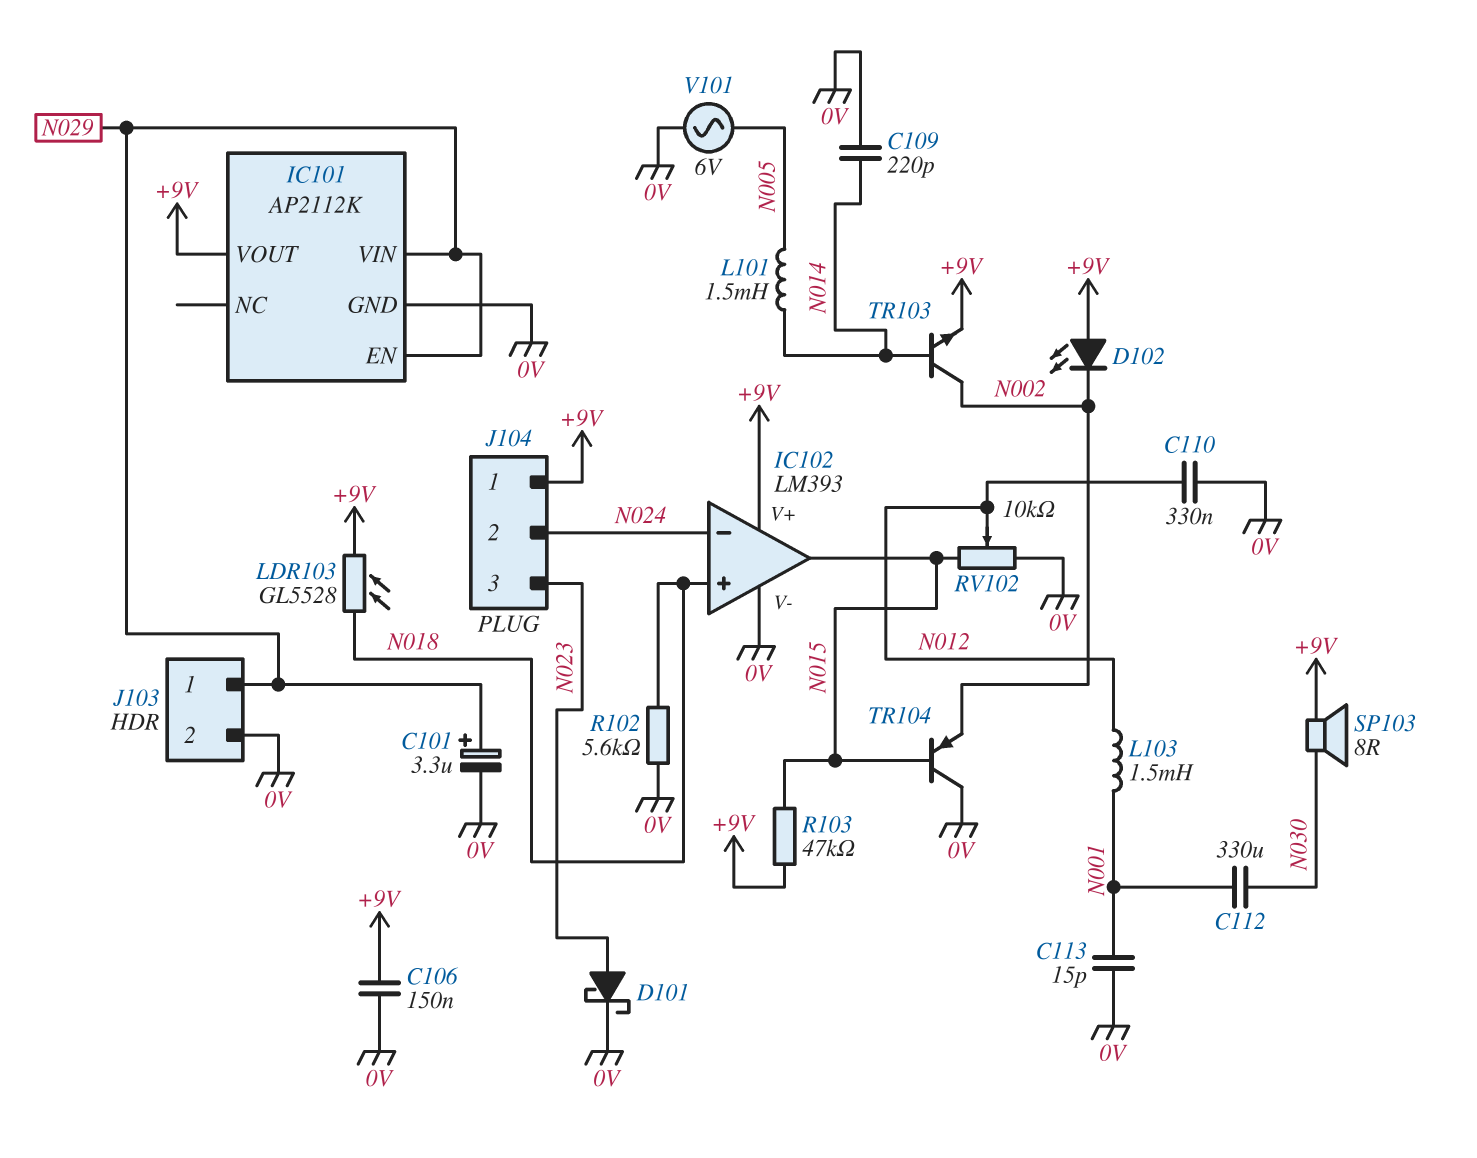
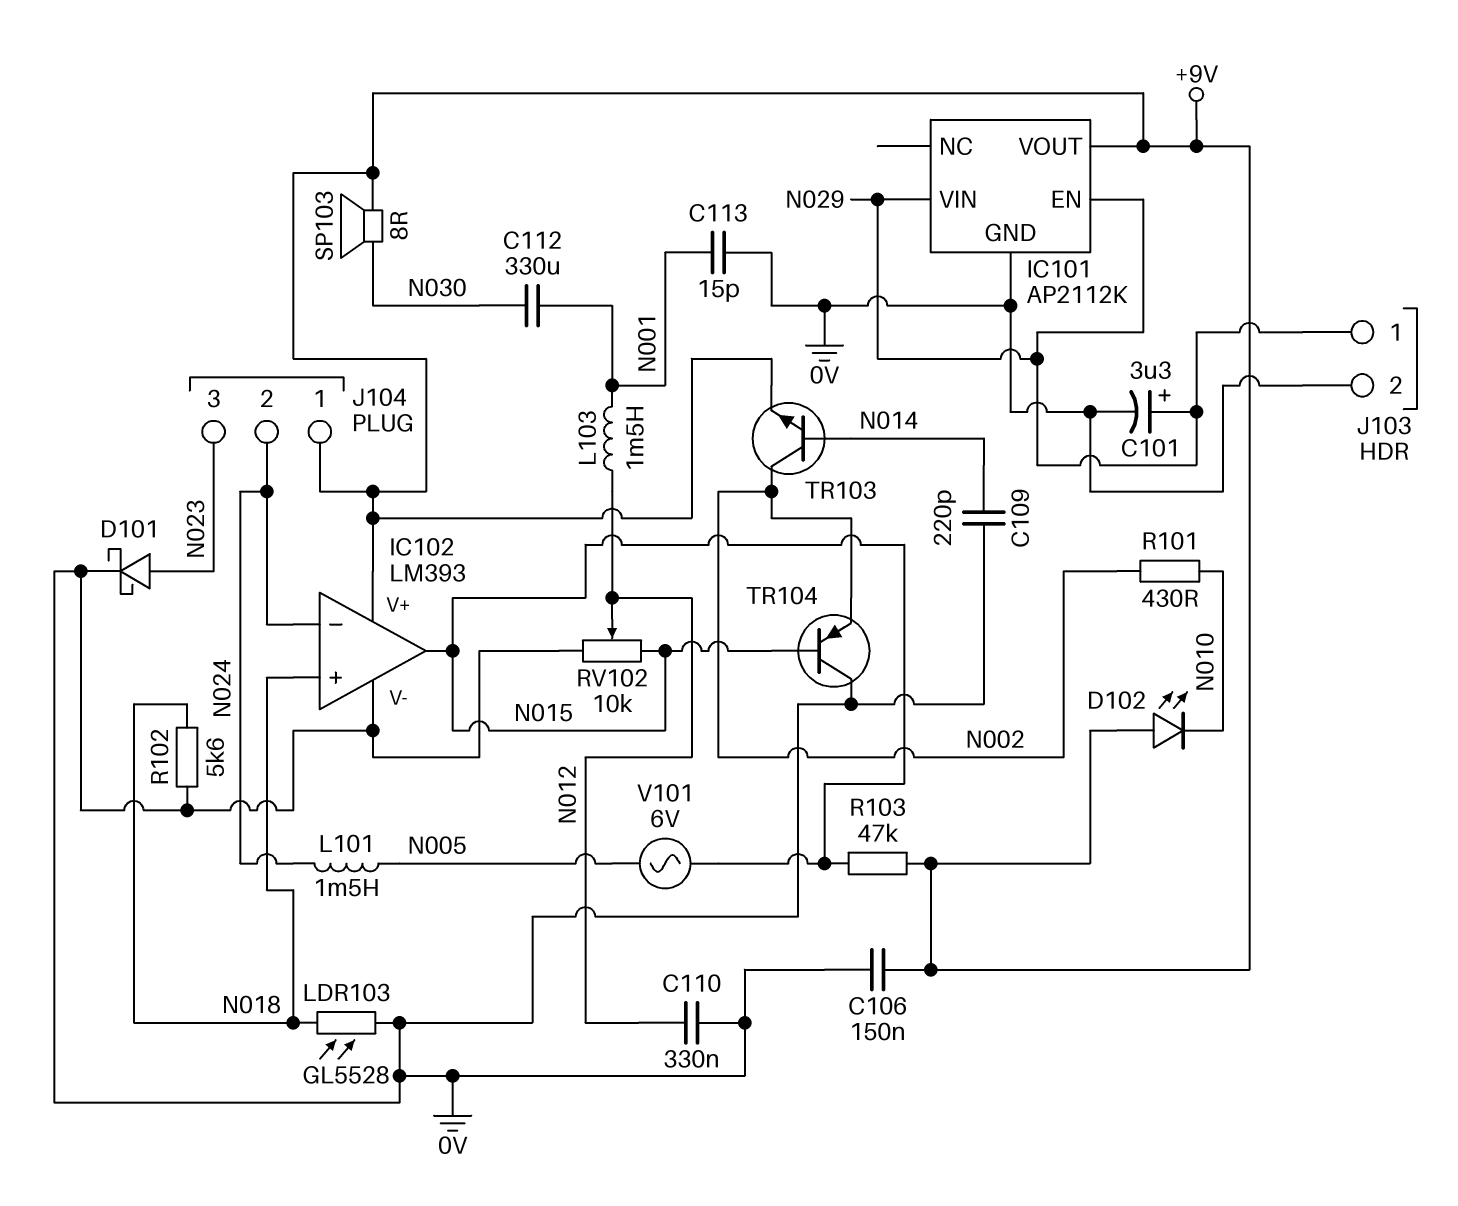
D102: LED (A +9V, K N002) -> LED (A +9V, K N010)
L101: 1.5mH (N005, N014) -> 1.5mH (N005, N024)
LDR103: GL5528 (+9V, N018) -> GL5528 (0V, N018)
R101: none -> 430 (N002, N010)
V101: AC 6V (0V, N005) -> AC 6V (N005, N015)

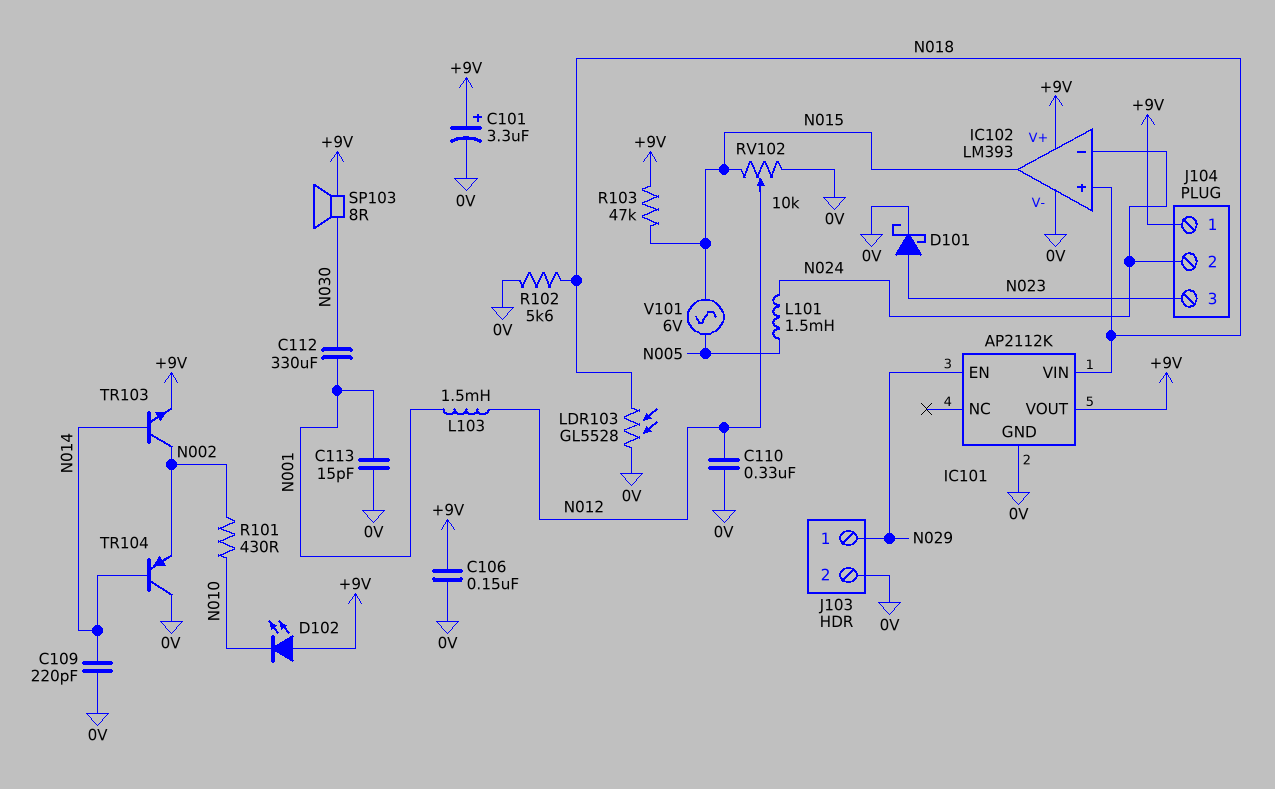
C101: 3.3uF (plus N029, minus 0V) -> 3.3uF (plus +9V, minus 0V)
IC101 pin VIN: N029 -> N018
TR104: PNP (B N015, C 0V, E N002) -> PNP (B N014, C 0V, E N002)

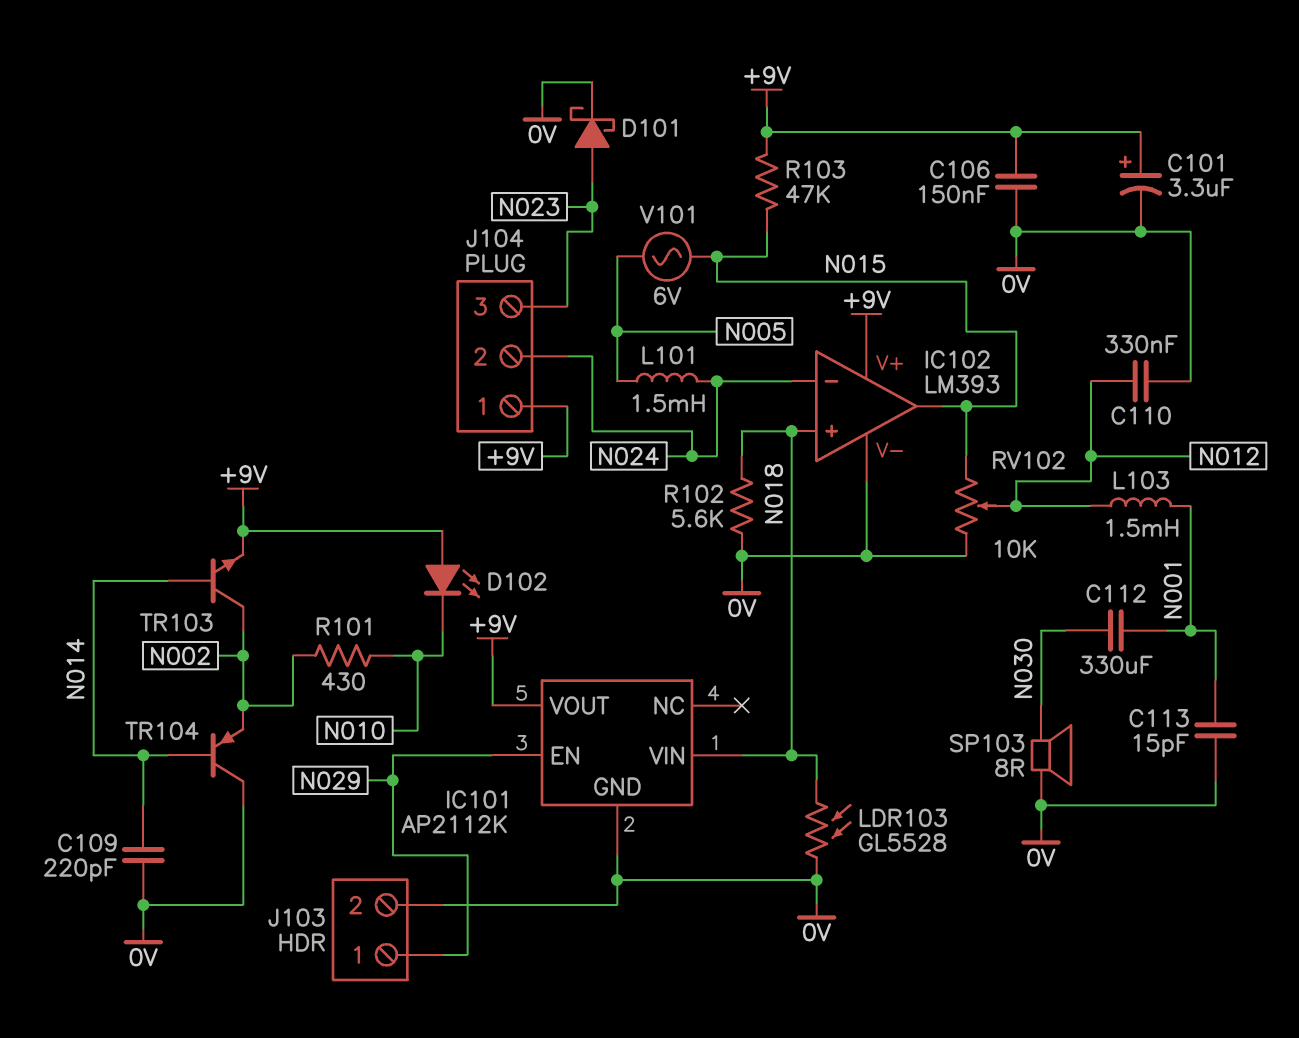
SP103: speaker 8R (+9V, N030) -> speaker 8R (0V, N030)

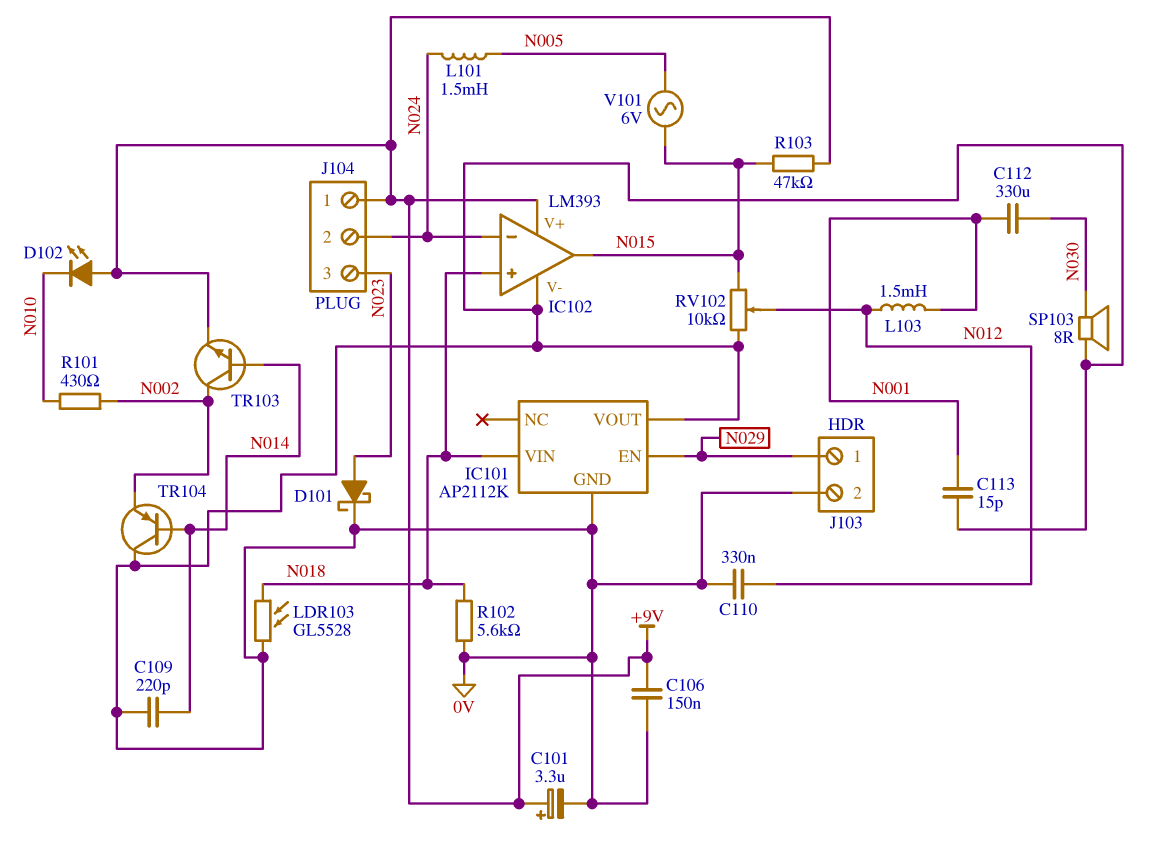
IC101 pin VOUT: +9V -> 0V

